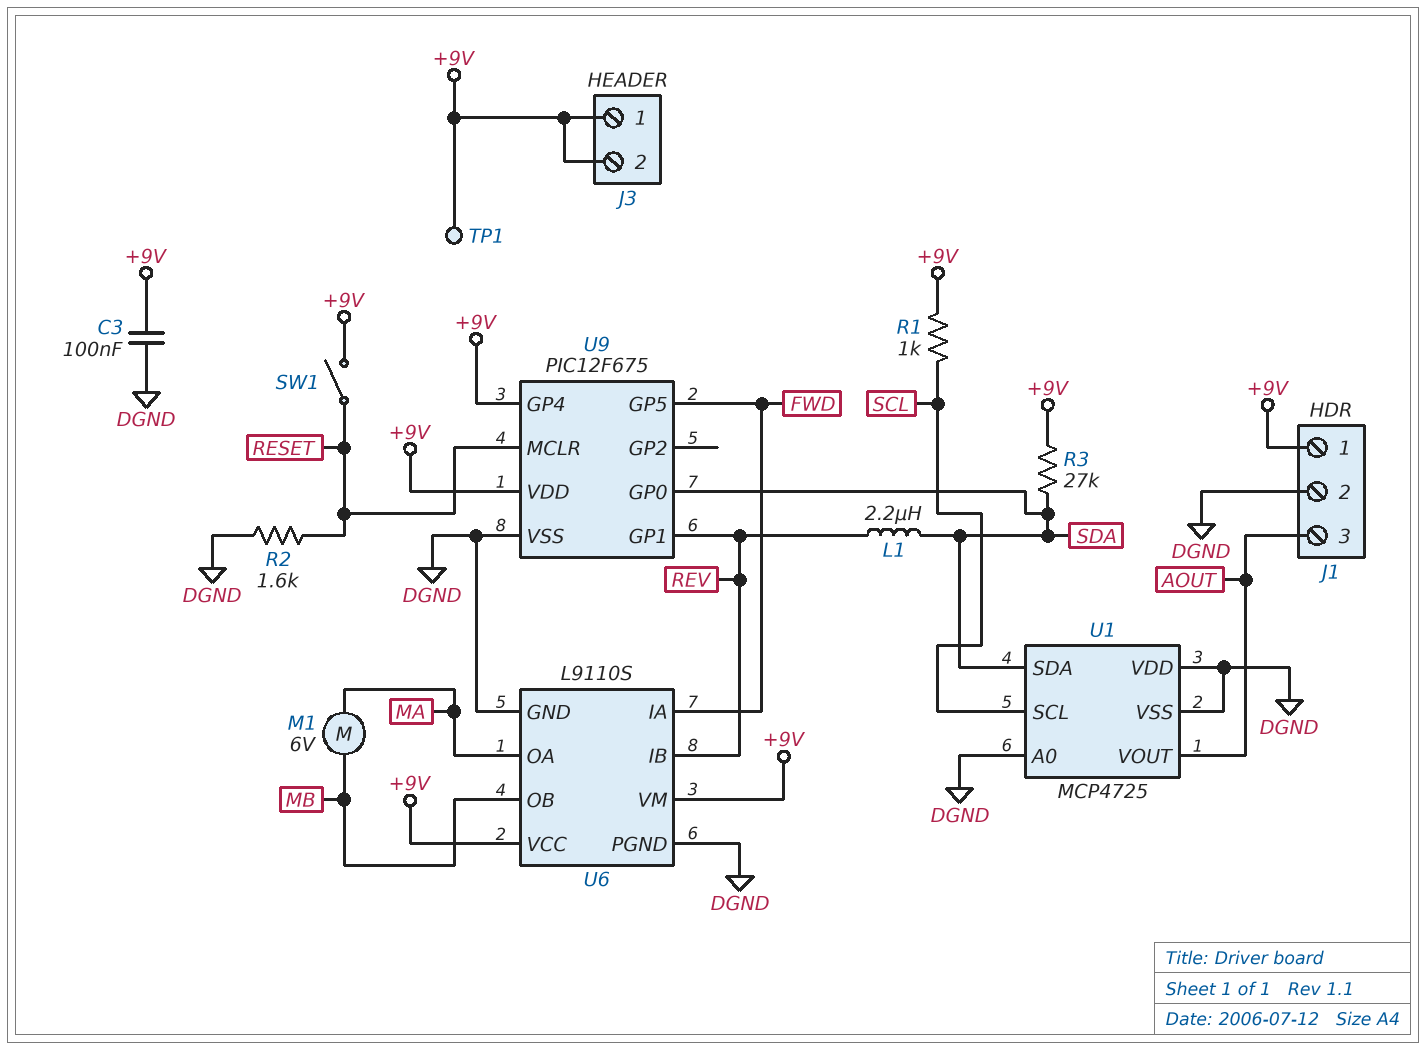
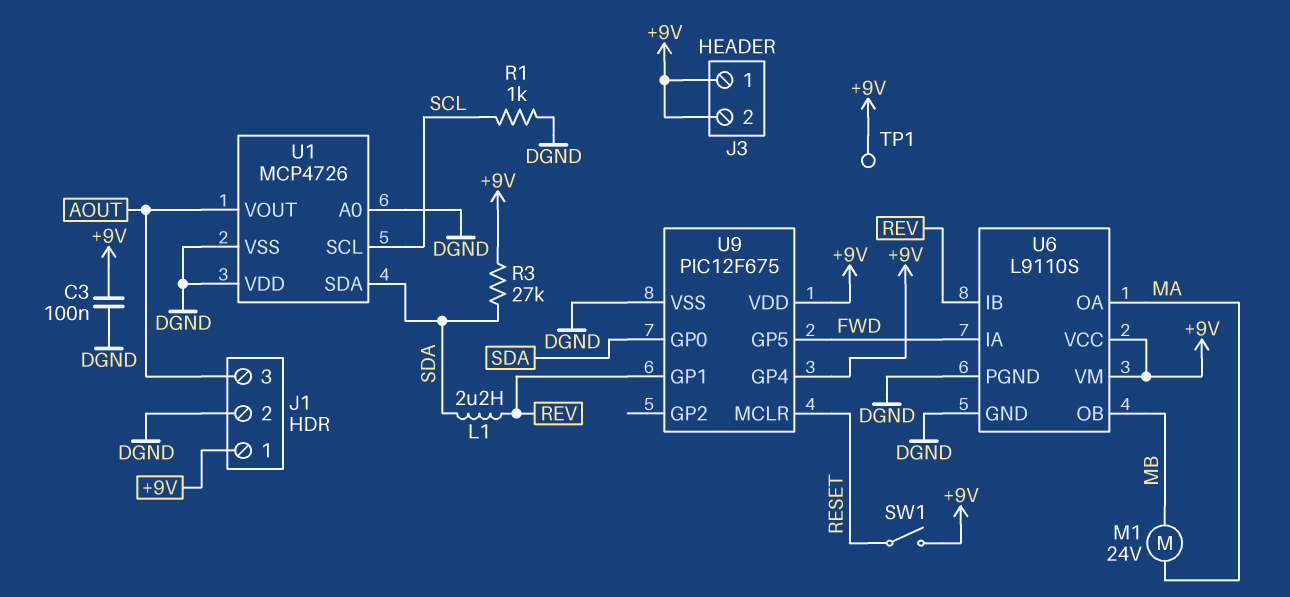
M1: motor 6V (MA, MB) -> motor 24V (MA, MB)
R1: 1k (+9V, SCL) -> 1k (DGND, SCL)
R2: 1.6k (DGND, RESET) -> none
U1: MCP4725 -> MCP4726

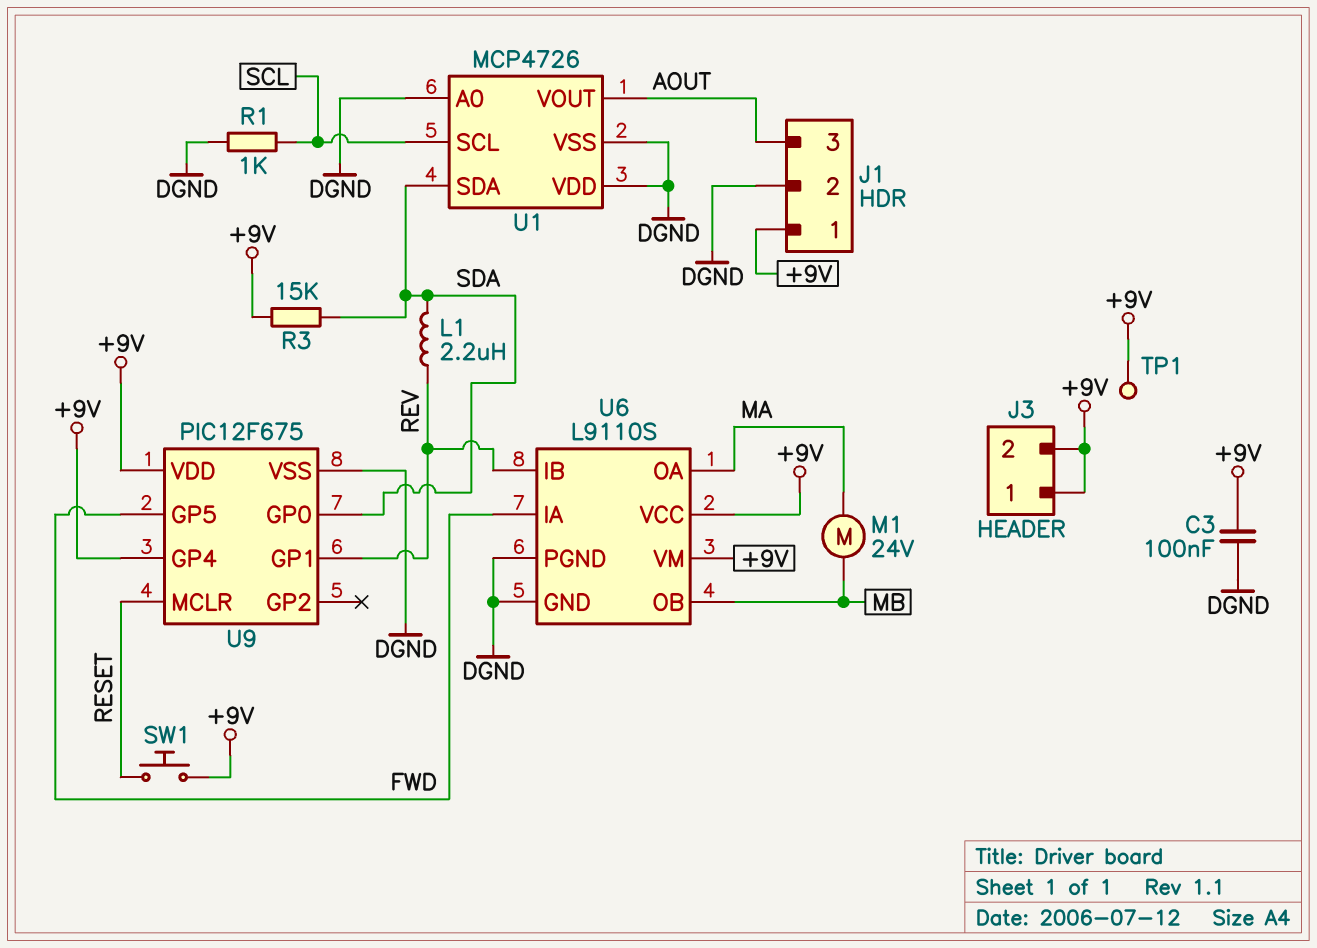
R3: 27k (+9V, SDA) -> 15k (+9V, SDA)
SW1: switch (+9V, RESET) -> button (+9V, RESET)

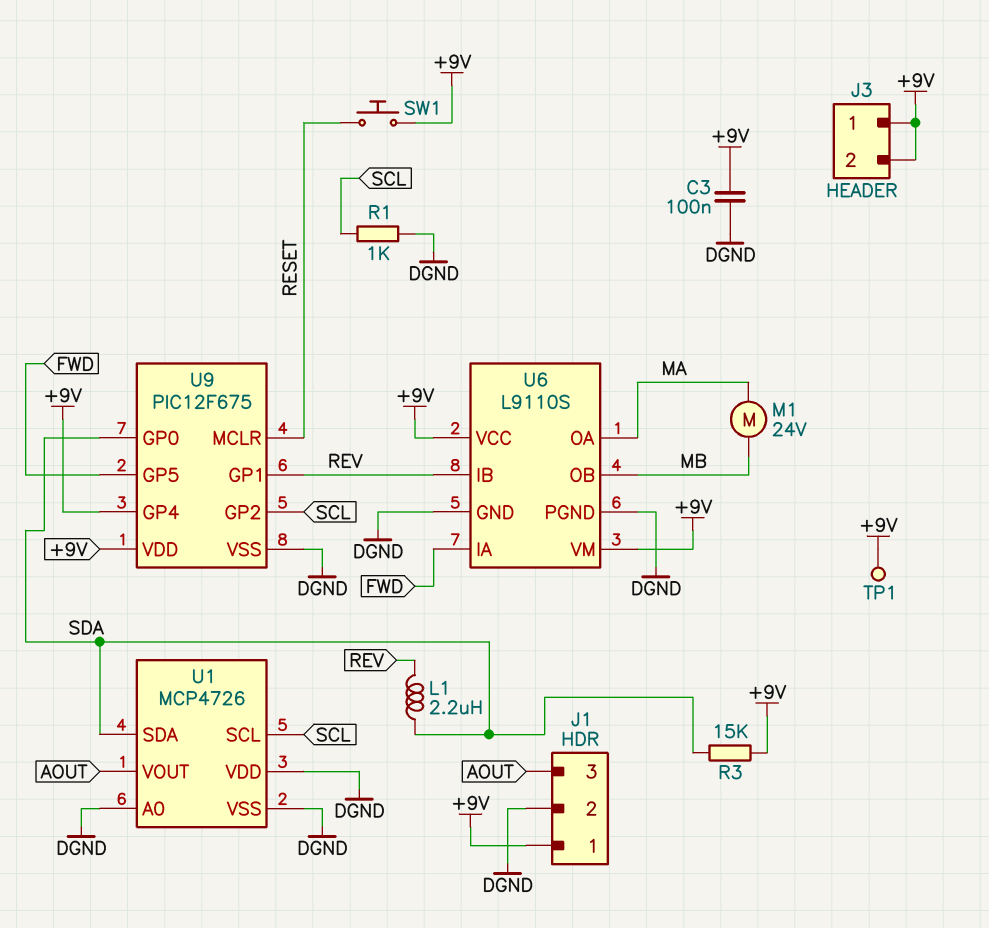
U9 pin GP2: none -> SCL

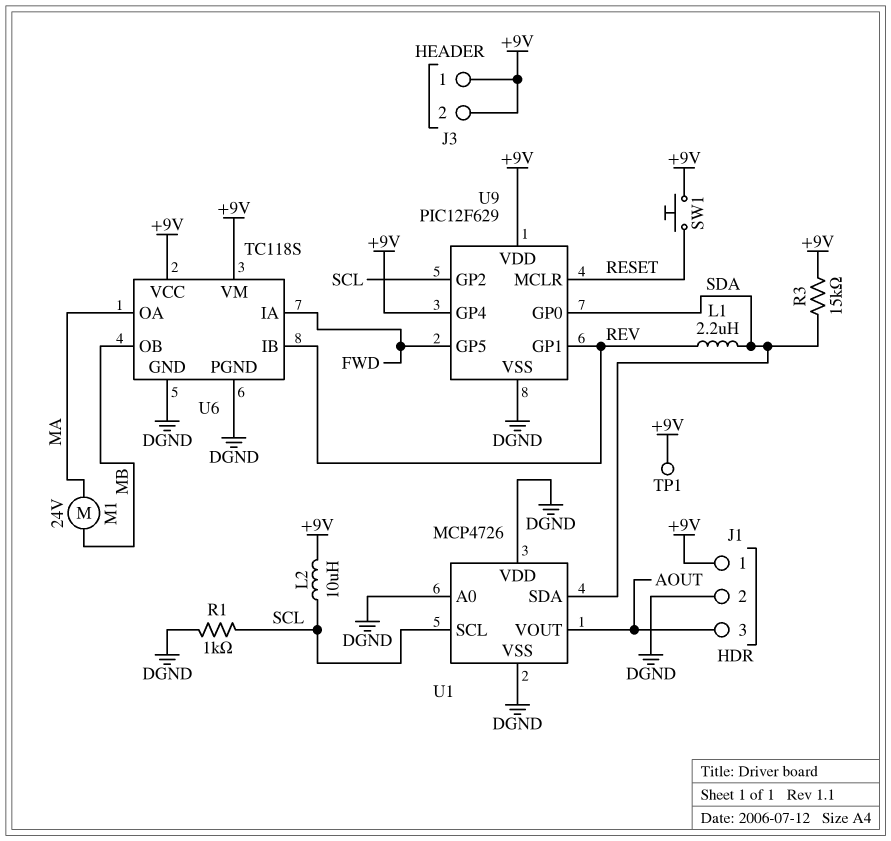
C3: 100nF (+9V, DGND) -> none
L2: none -> 10uH (+9V, SCL)
U6: L9110S -> TC118S
U9: PIC12F675 -> PIC12F629

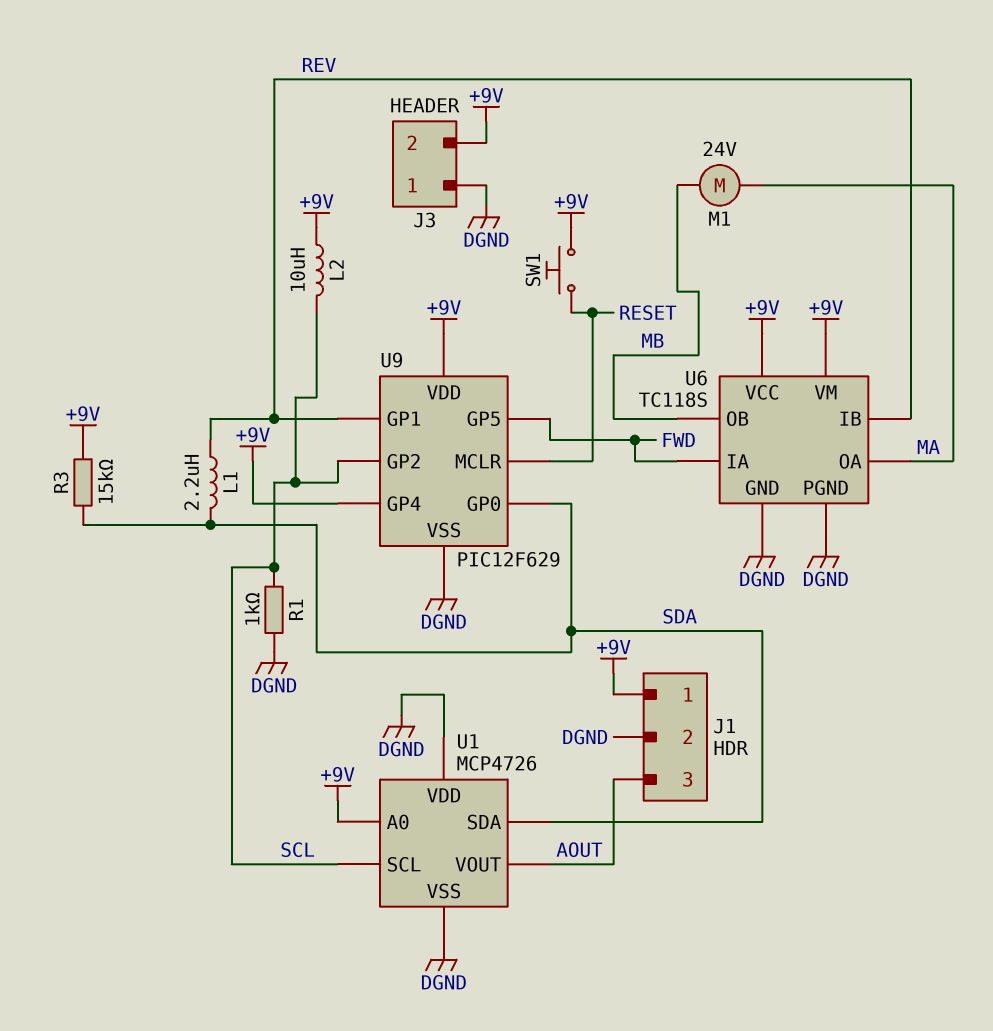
J3 pin 1: +9V -> DGND
TP1: test point (+9V) -> none
U1 pin A0: DGND -> +9V

